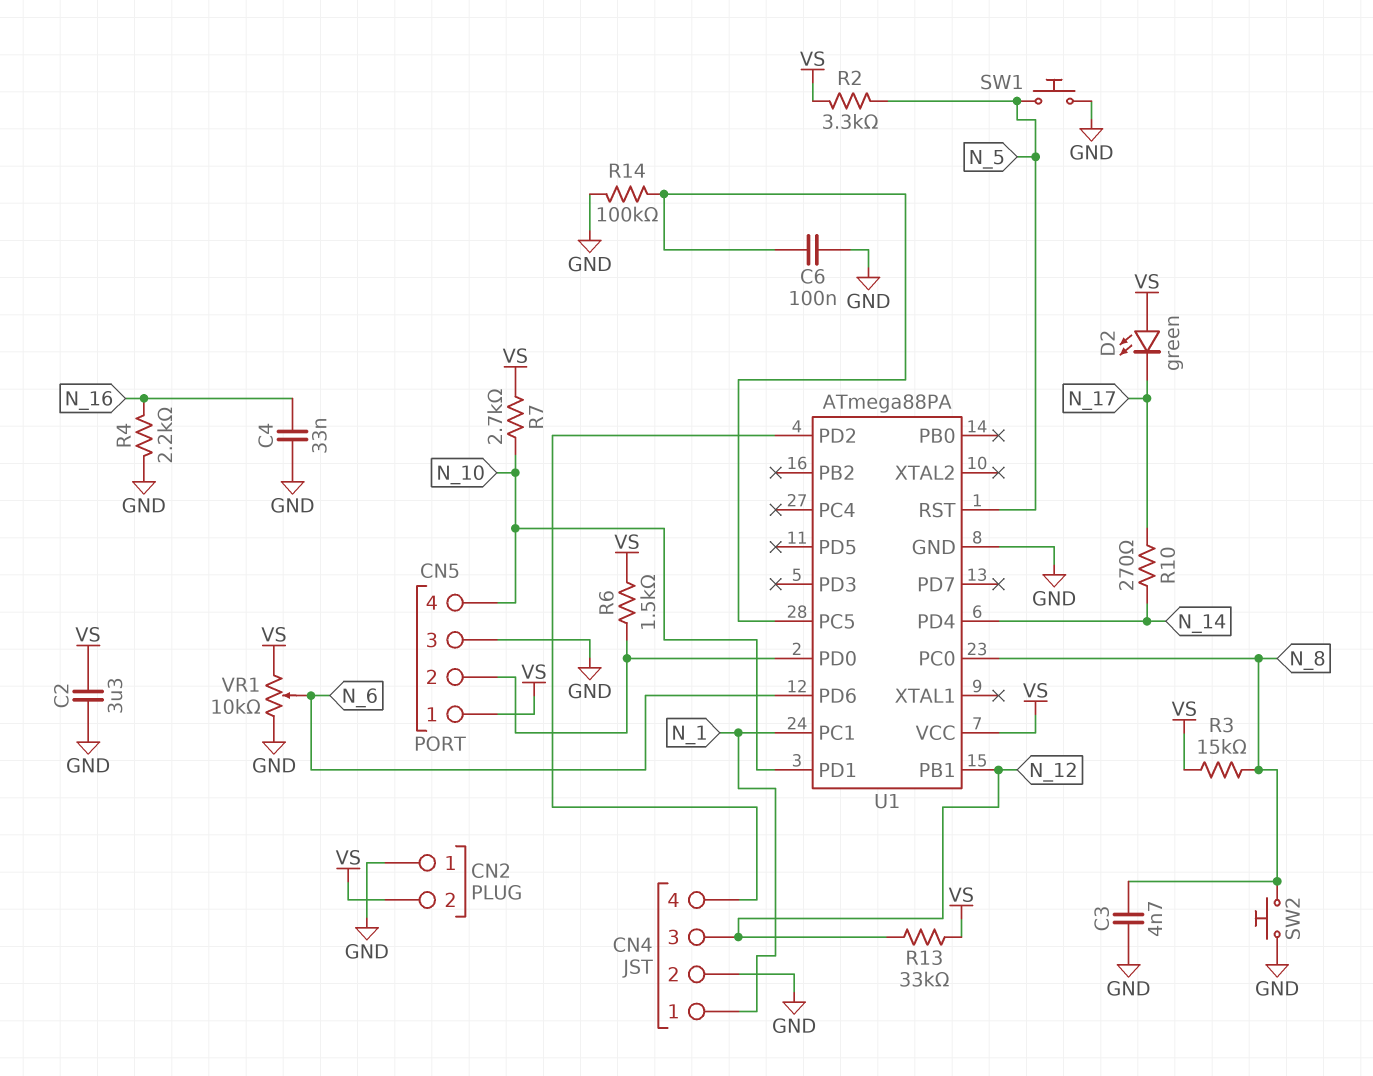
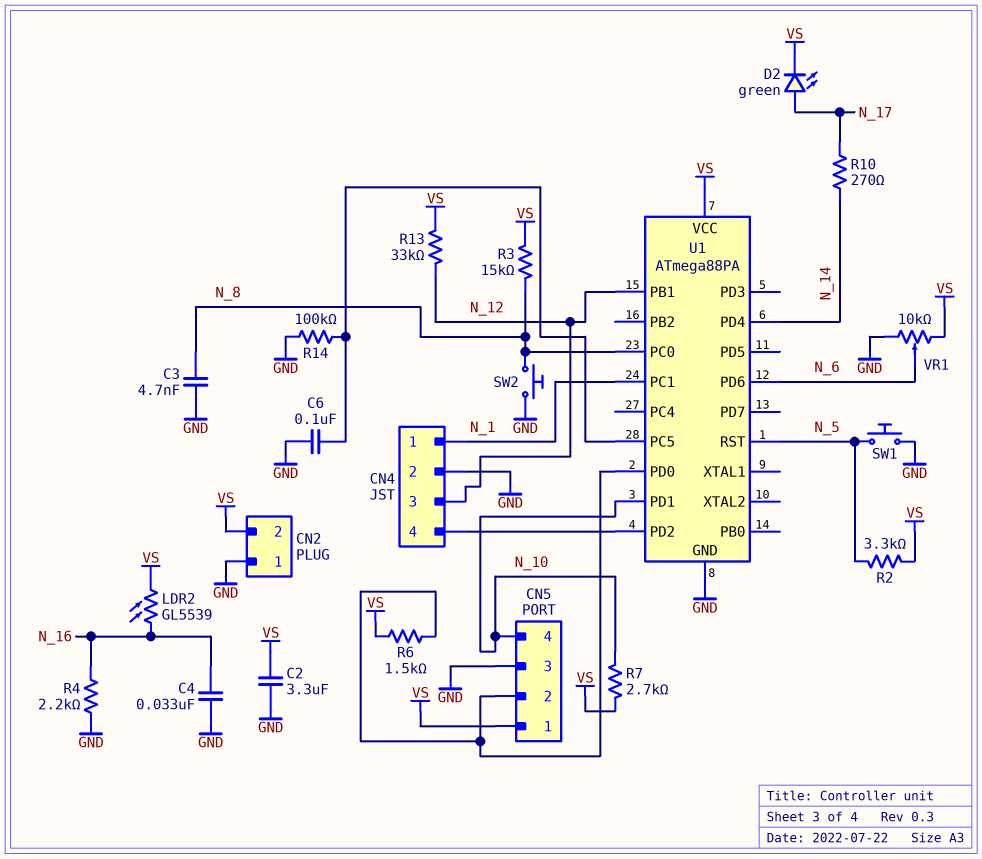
D2: LED green (A VS, K N_17) -> LED green (A N_17, K VS)
LDR2: none -> GL5539 (N_16, VS)

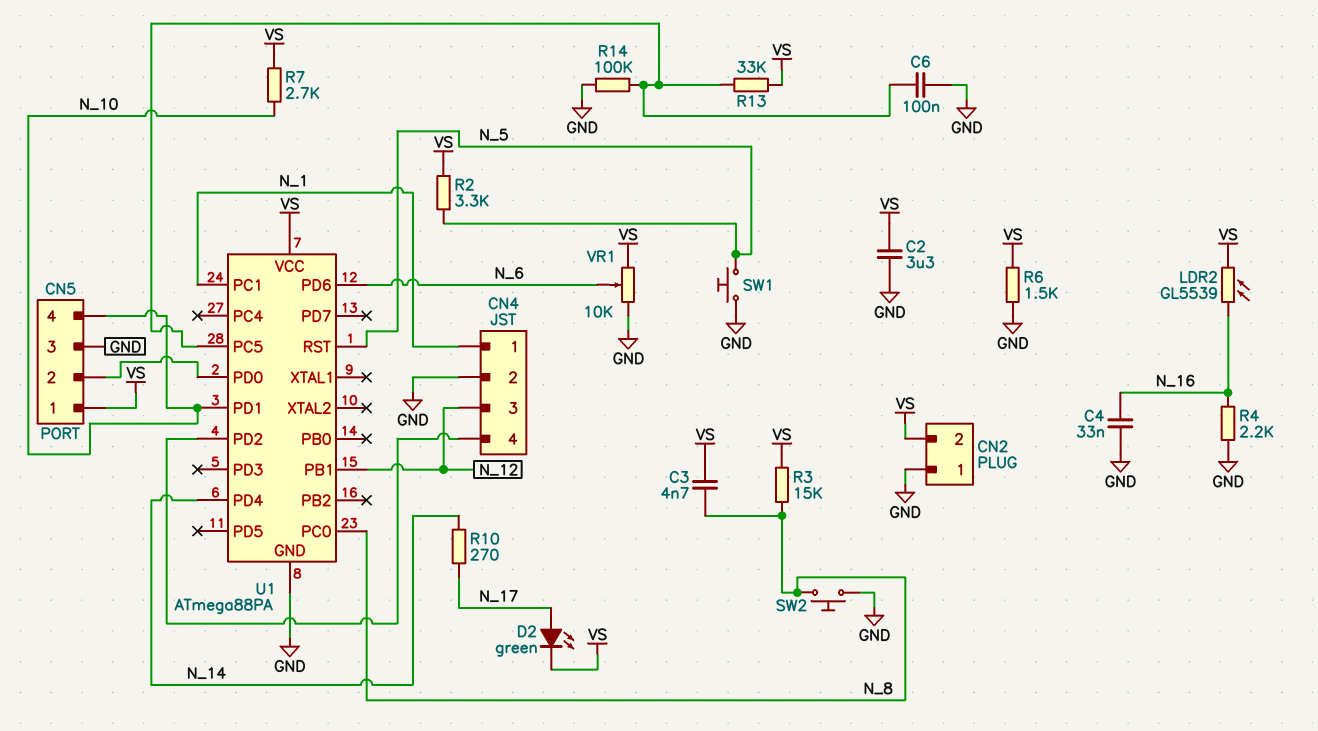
C3: 4.7nF (GND, N_8) -> 4.7nF (N_8, VS)
R6: 1.5k (CN5/2, VS) -> 1.5k (GND, VS)
R13: 33k (N_12, VS) -> 33k (U1/PC5, VS)

